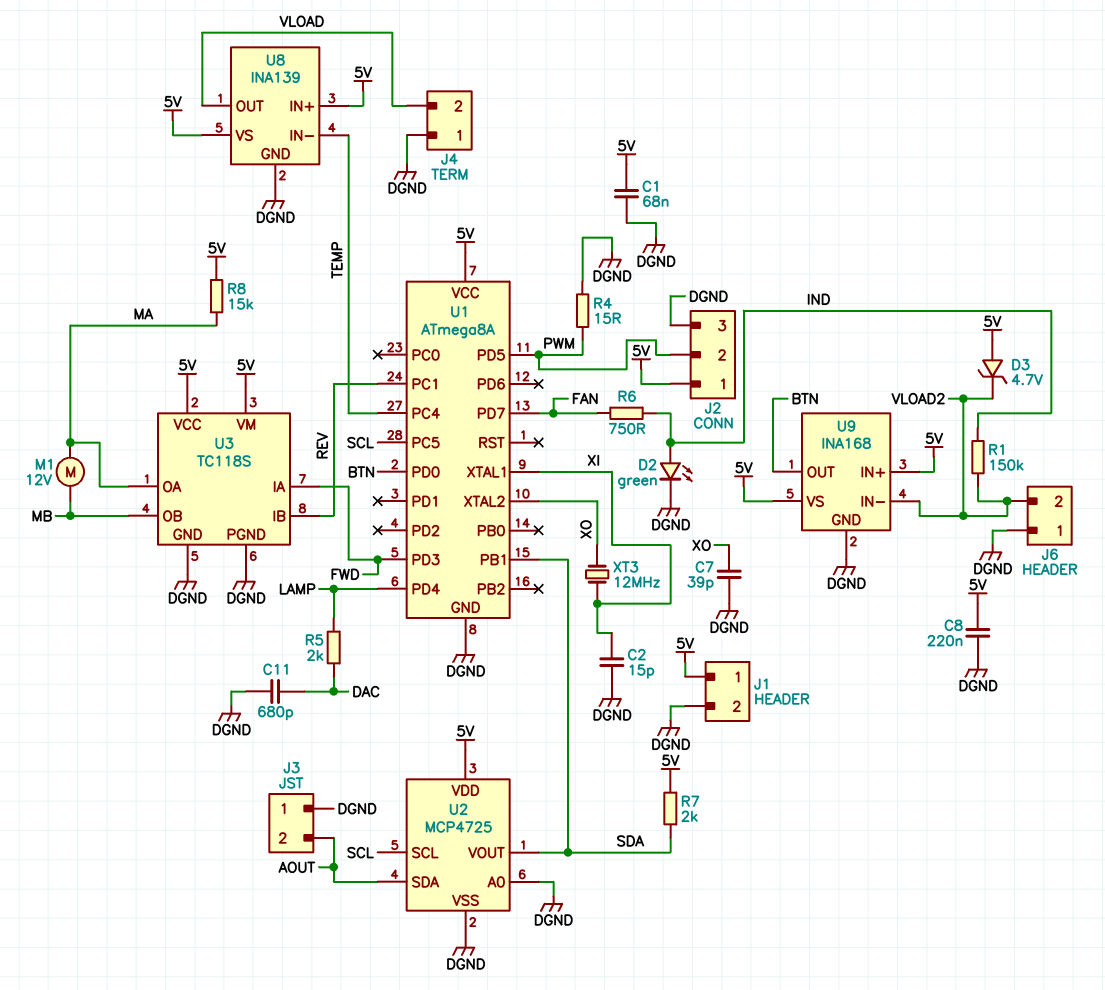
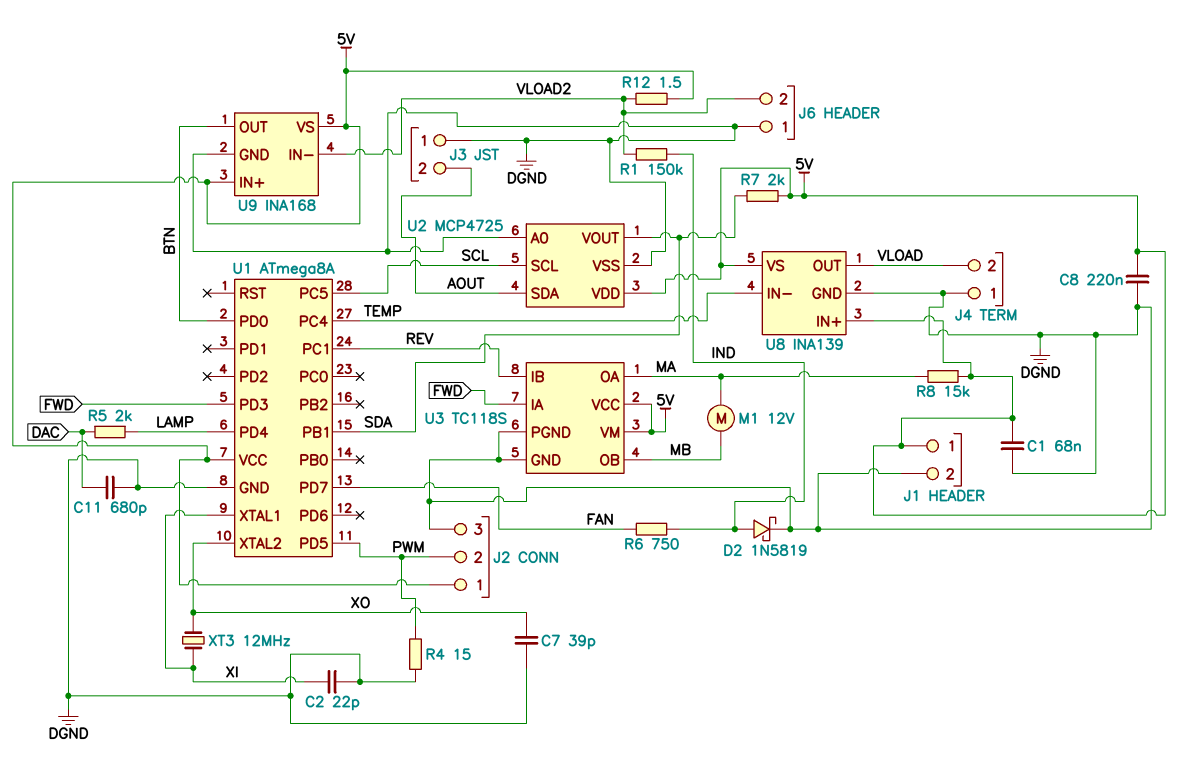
C2: 15pF (DGND, XI) -> 22pF (DGND, XI)
D2: LED green (A IND, K DGND) -> schottky 1N5819 (A IND, K DGND)
D3: zener 4.7V (A 5V, K VLOAD2) -> none
R12: none -> 1.5 (5V, VLOAD2)

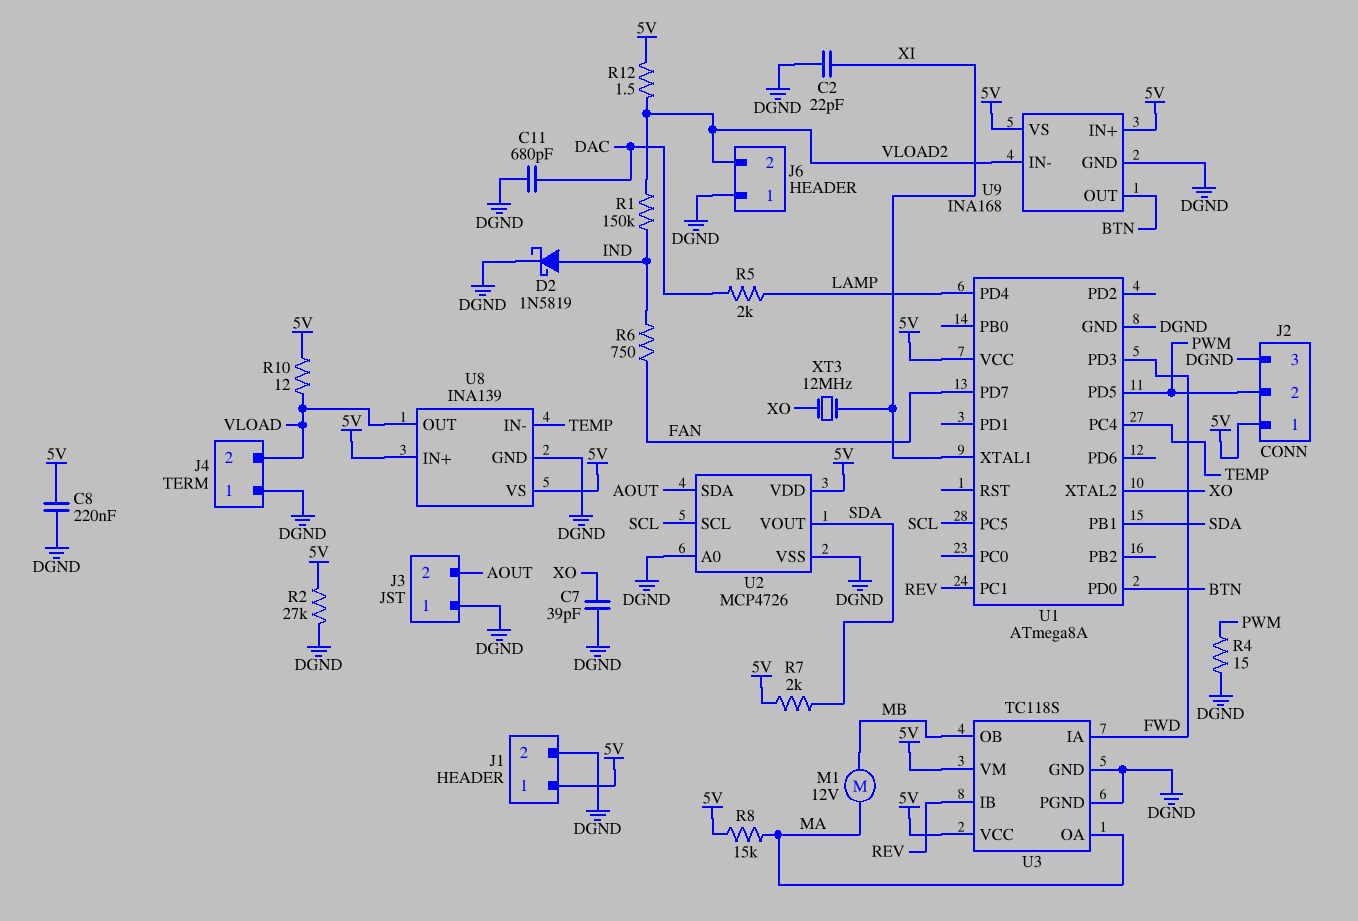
C1: 68nF (5V, DGND) -> none
R2: none -> 27k (5V, DGND)
R10: none -> 12 (5V, VLOAD)
U2: MCP4725 -> MCP4726

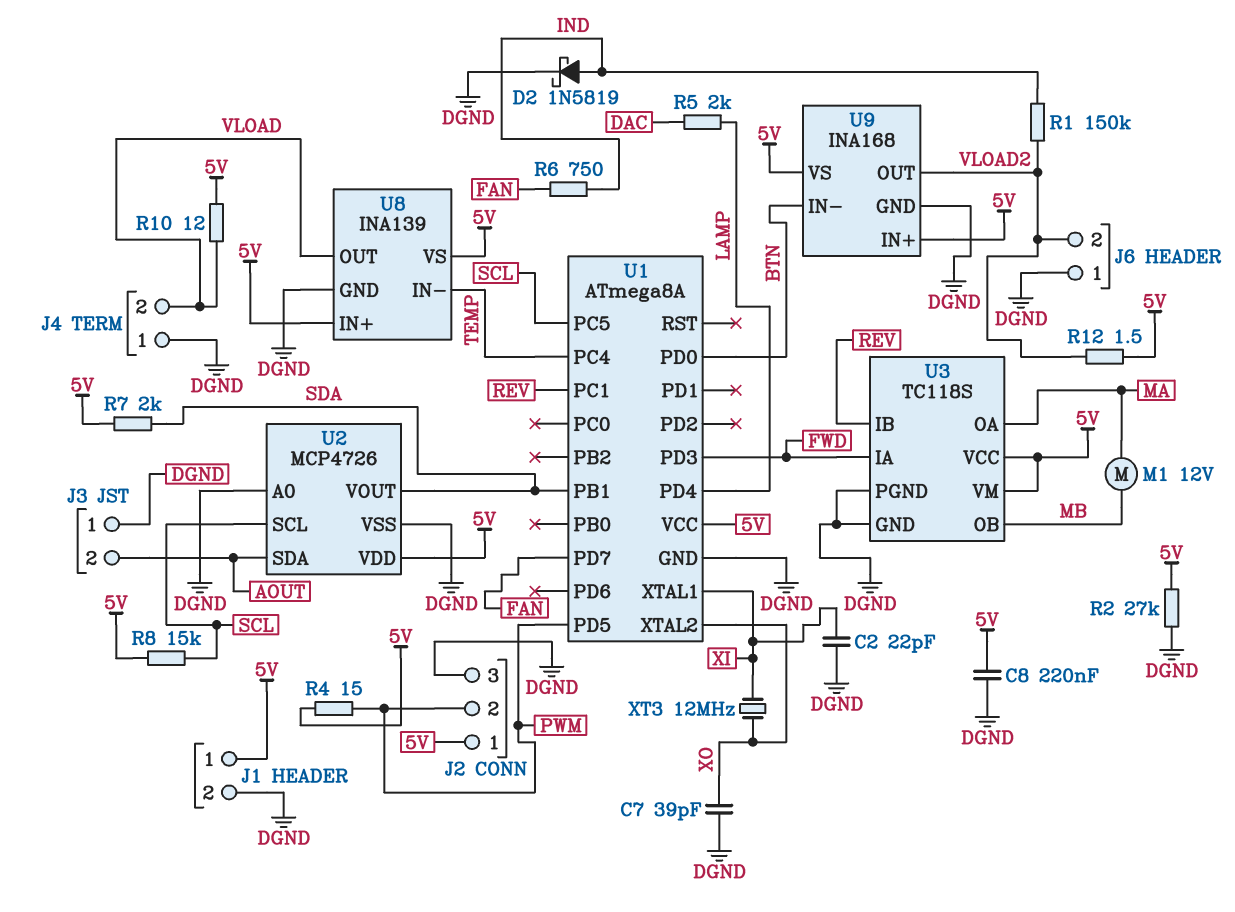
C11: 680pF (DAC, DGND) -> none
R4: 15 (DGND, PWM) -> 15 (5V, PWM)
R8: 15k (5V, MA) -> 15k (5V, SCL)
U9 pin IN-: VLOAD2 -> BTN
U9 pin OUT: BTN -> VLOAD2

